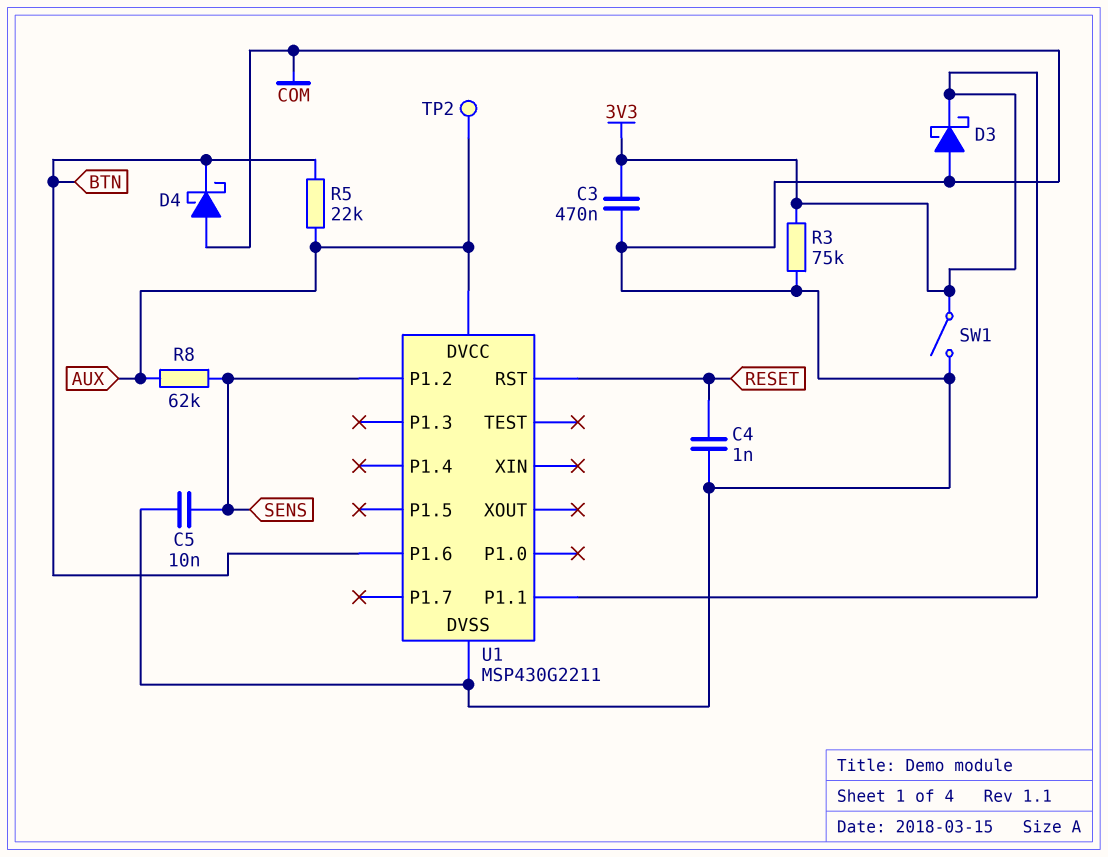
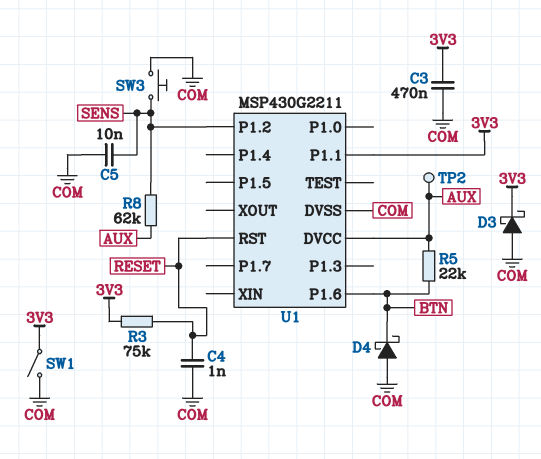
R3: 75k (3V3, COM) -> 75k (3V3, RESET)
SW3: none -> button (COM, SENS)

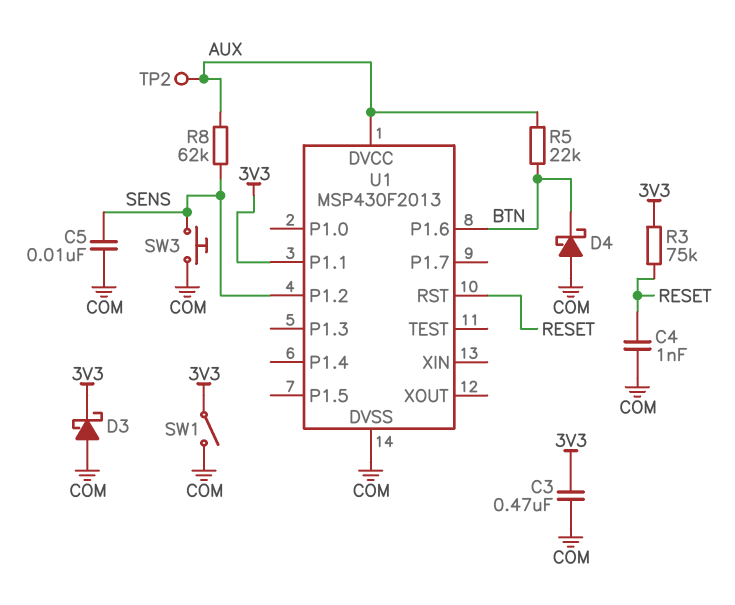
U1: MSP430G2211 -> MSP430F2013

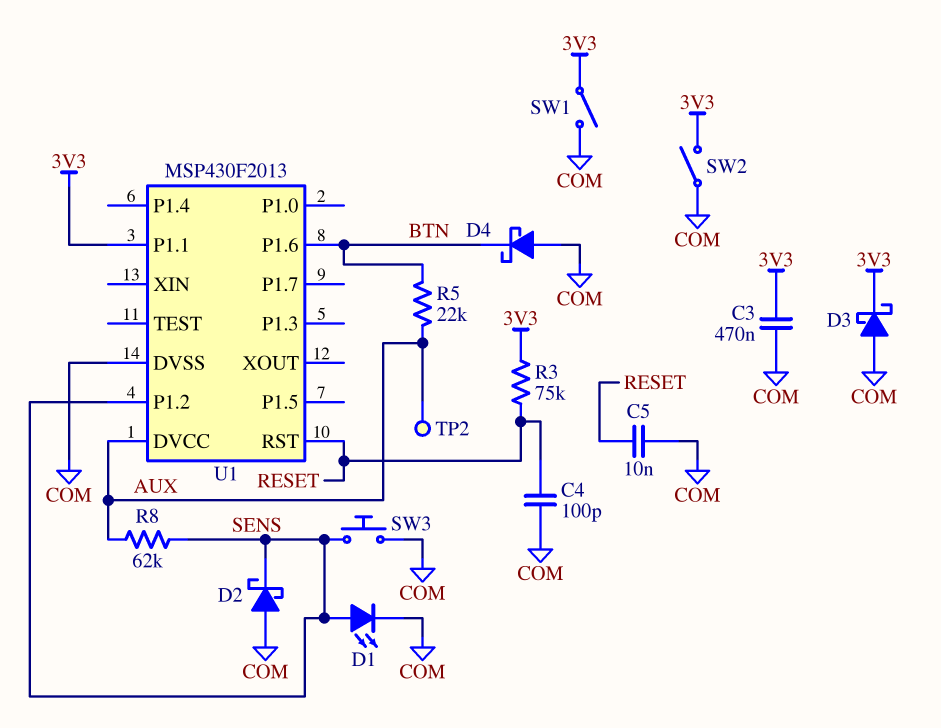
C4: 1nF (COM, RESET) -> 100pF (COM, RESET)
C5: 10nF (COM, SENS) -> 10nF (COM, RESET)
D1: none -> LED (A SENS, K COM)
D2: none -> schottky (A COM, K SENS)
SW2: none -> switch (3V3, COM)

